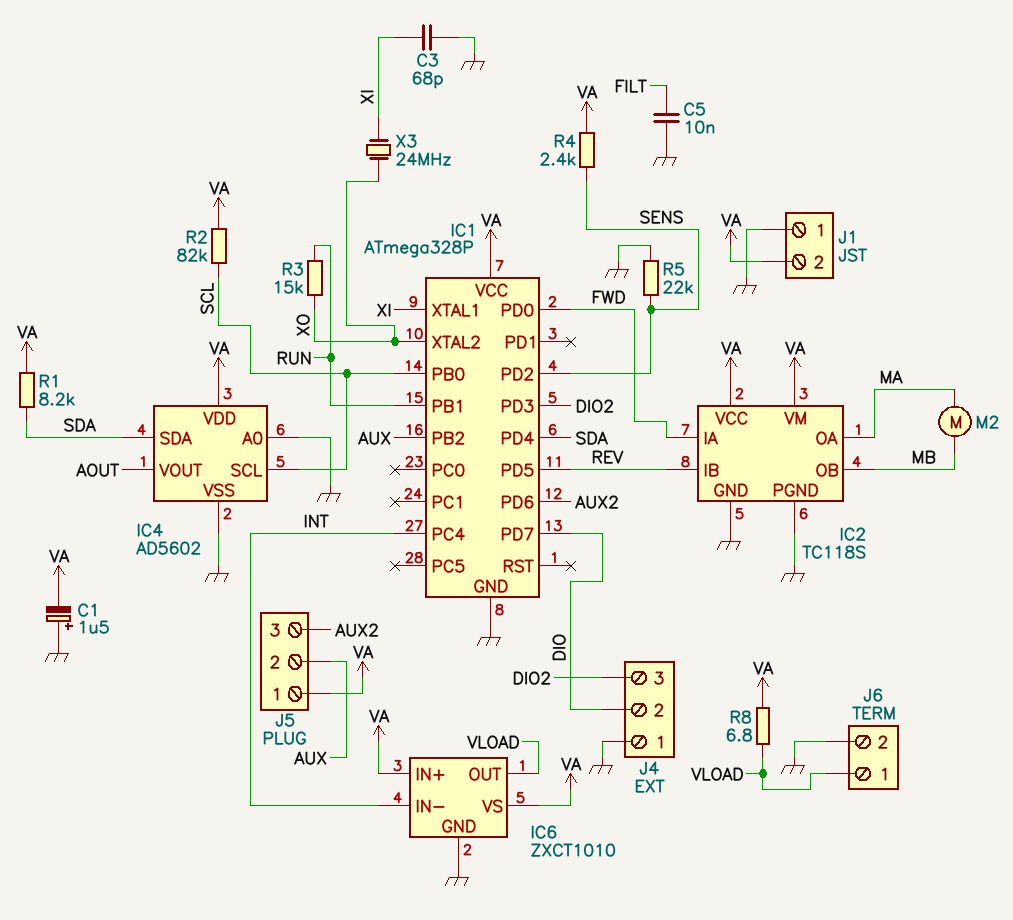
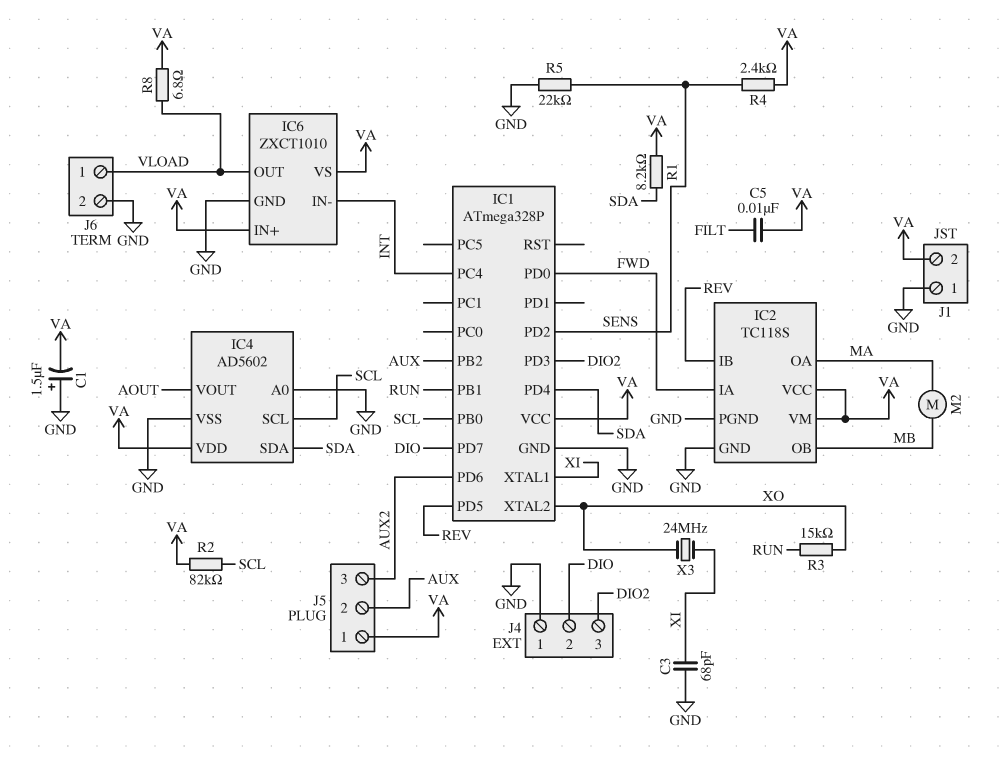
C5: 10nF (FILT, GND) -> 10nF (FILT, VA)

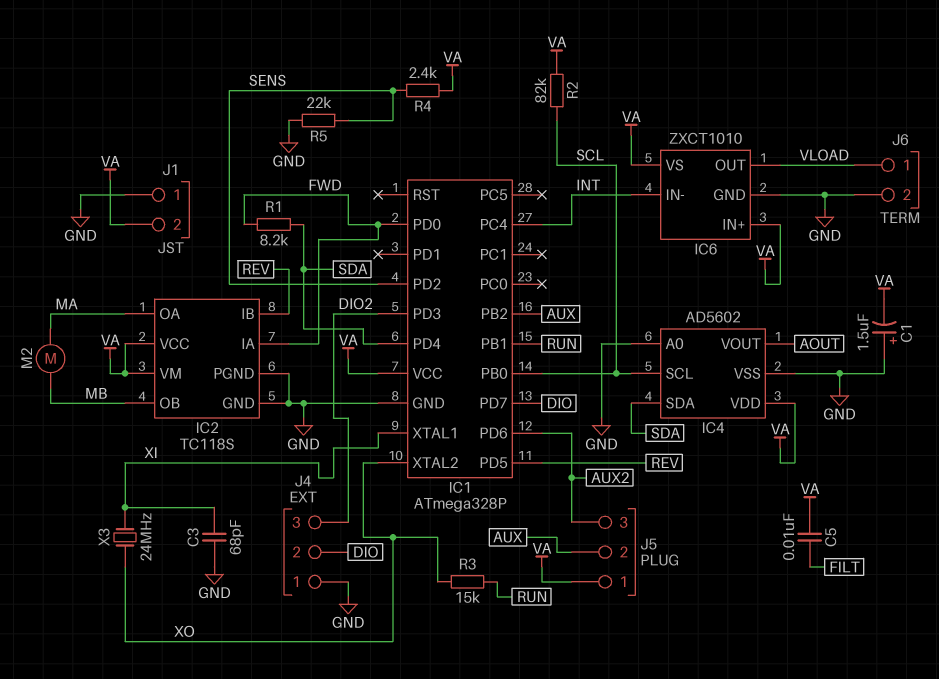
R1: 8.2k (SDA, VA) -> 8.2k (FWD, SDA)
R8: 6.8 (VA, VLOAD) -> none

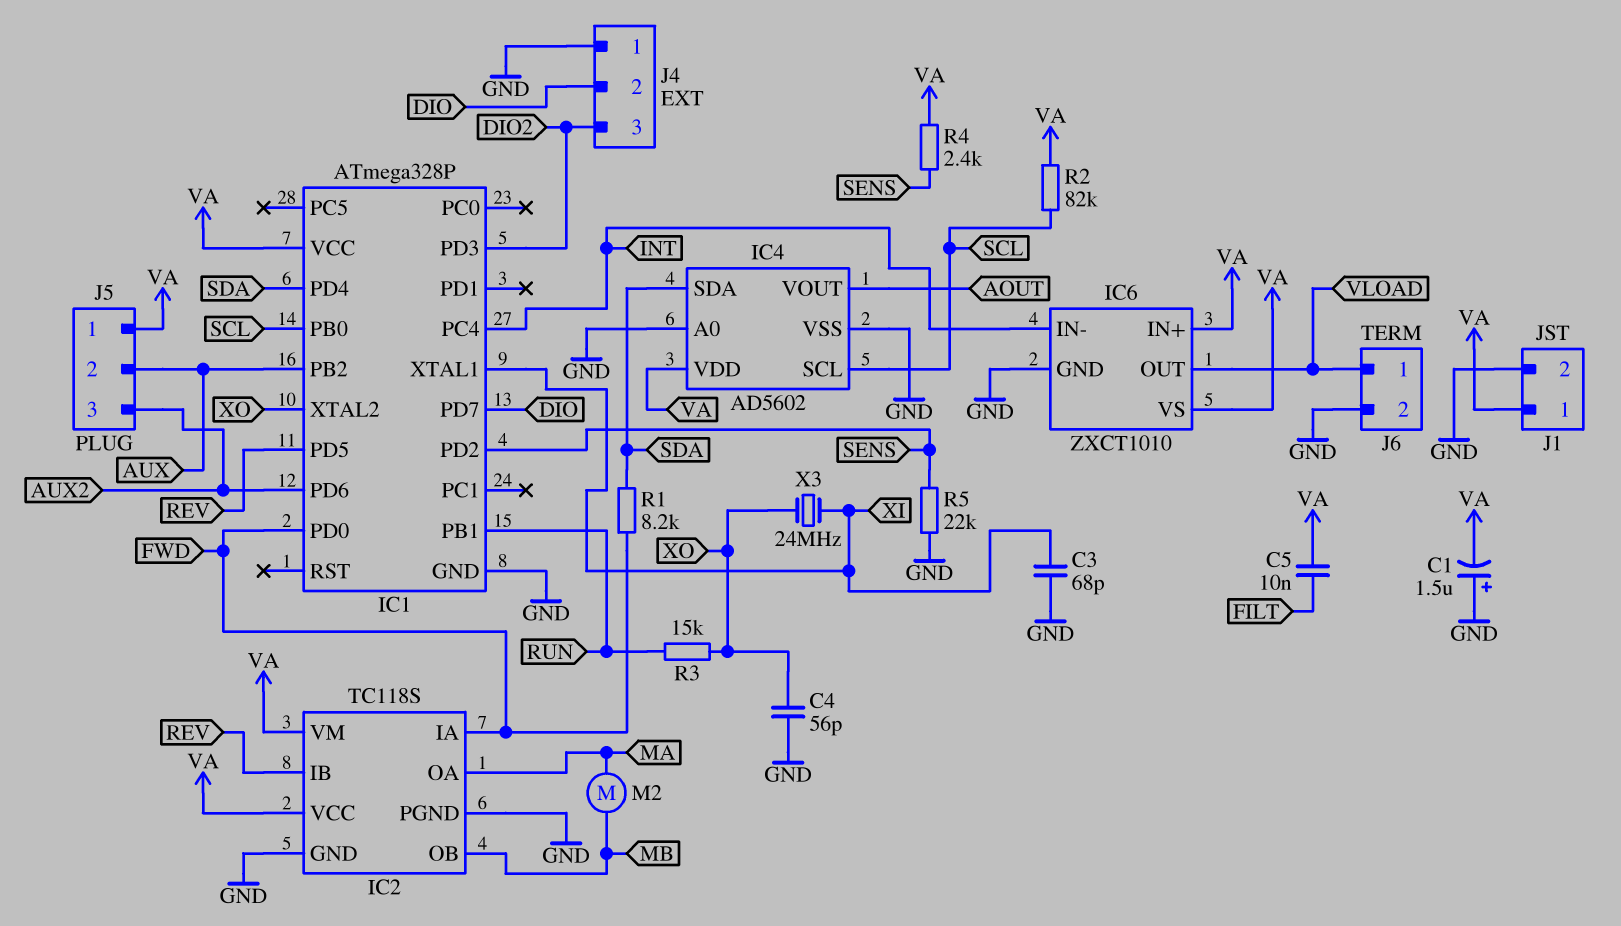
C4: none -> 56pF (GND, XO)
J1 pin 1: GND -> VA
J1 pin 2: VA -> GND

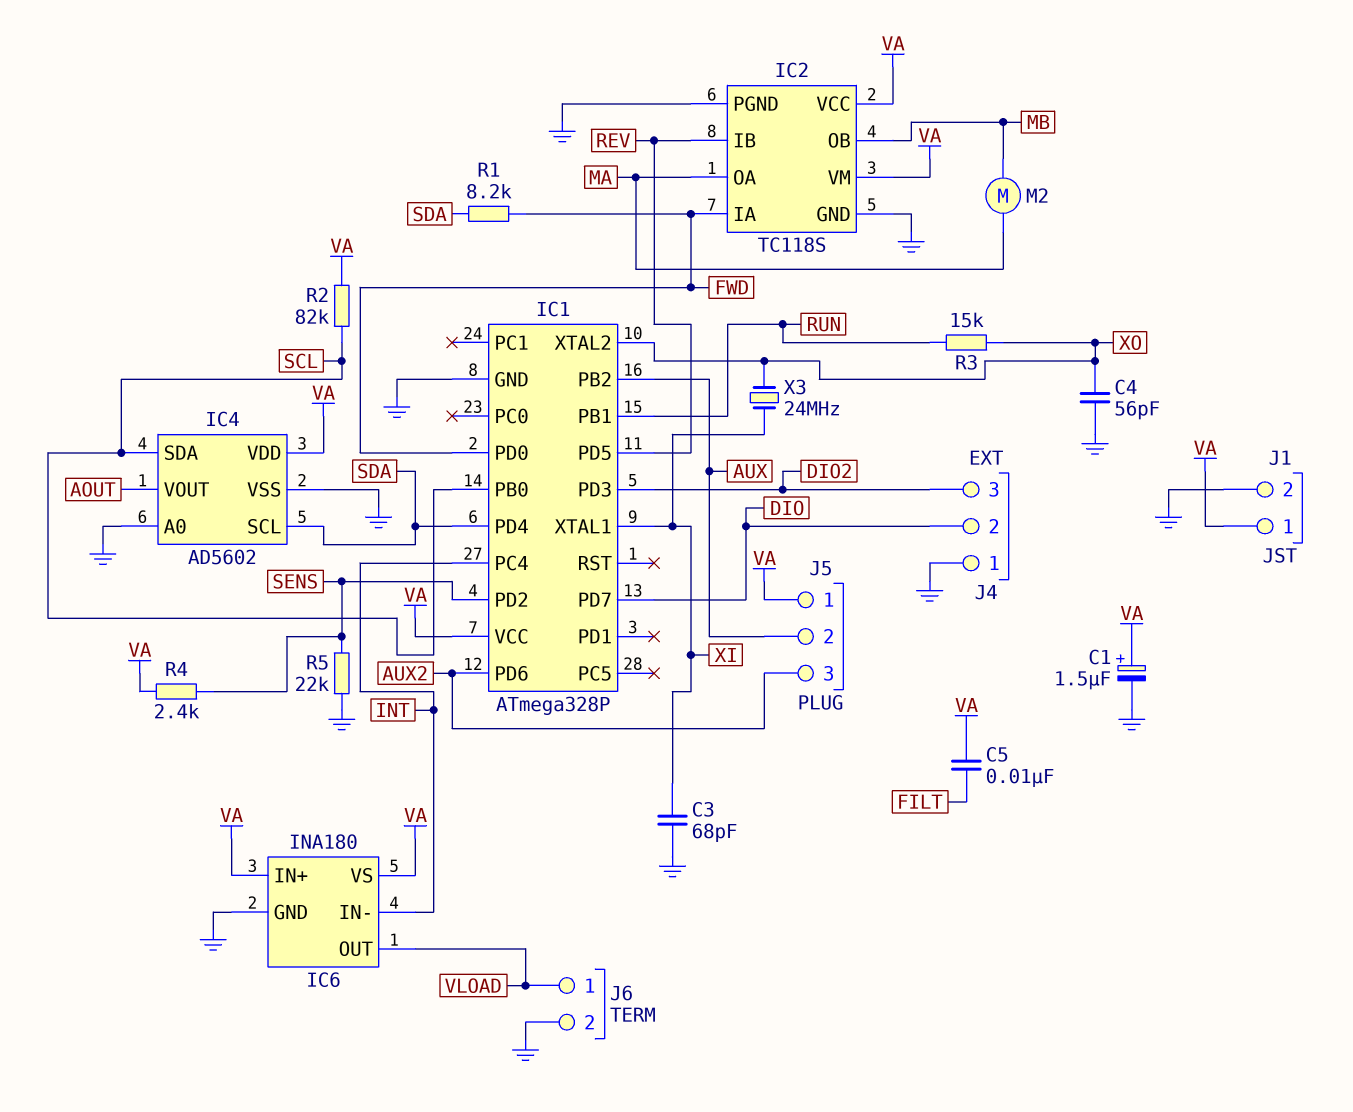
C1: 1.5uF (plus GND, minus VA) -> 1.5uF (plus VA, minus GND)
IC4 pin SCL: SCL -> SDA
IC4 pin SDA: SDA -> SCL
IC6: ZXCT1010 -> INA180

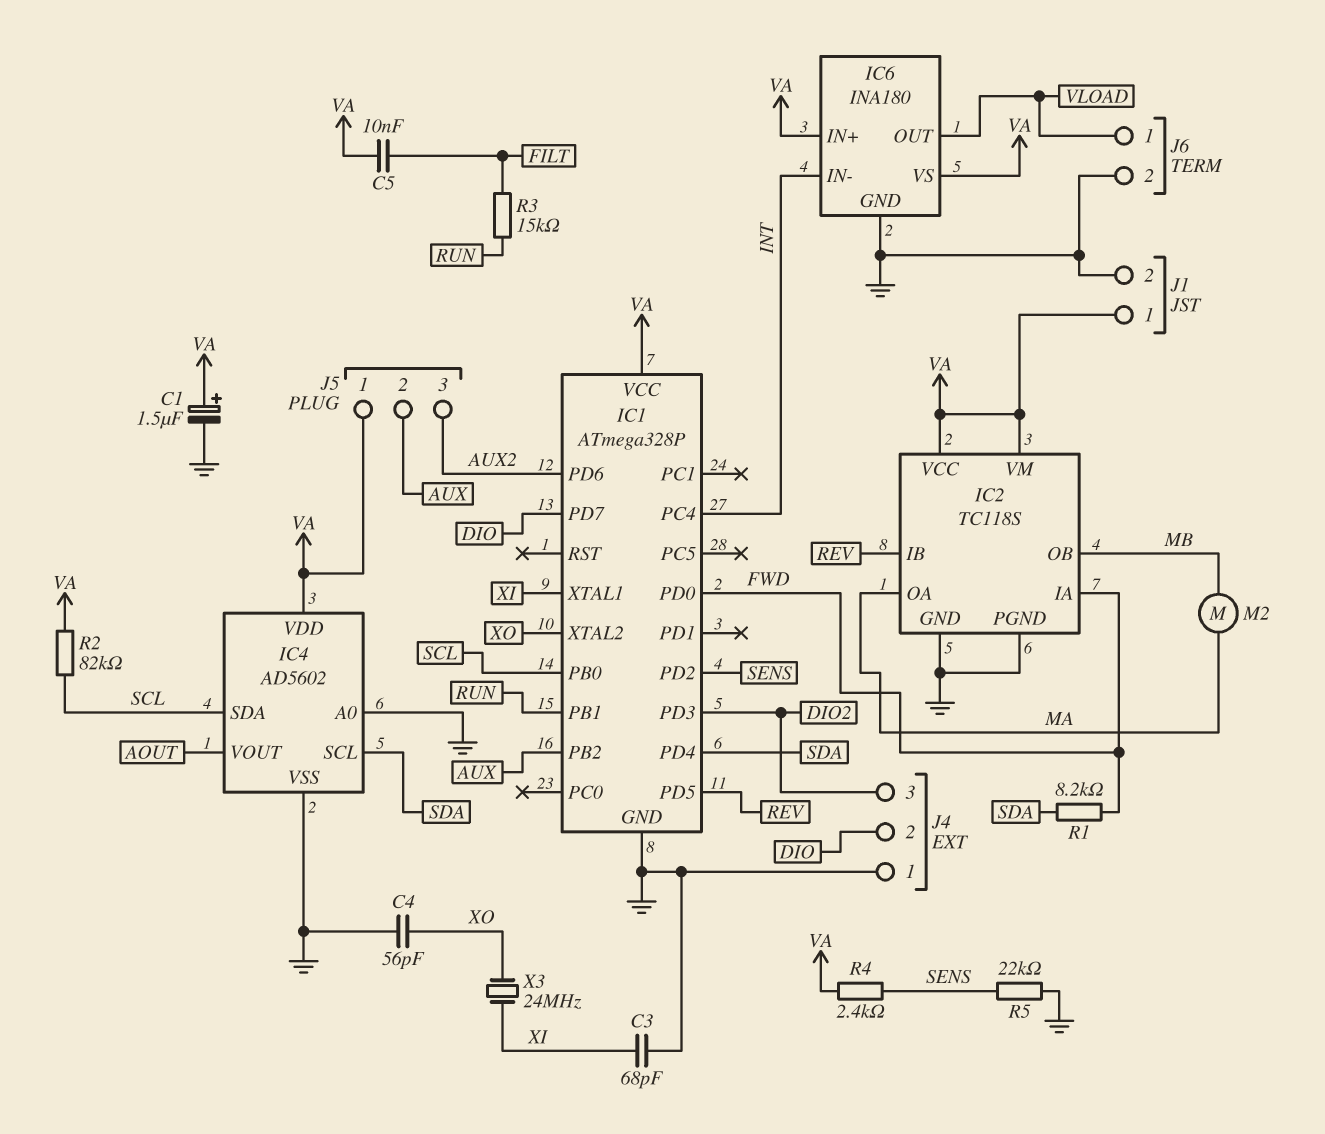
R3: 15k (RUN, XO) -> 15k (FILT, RUN)

